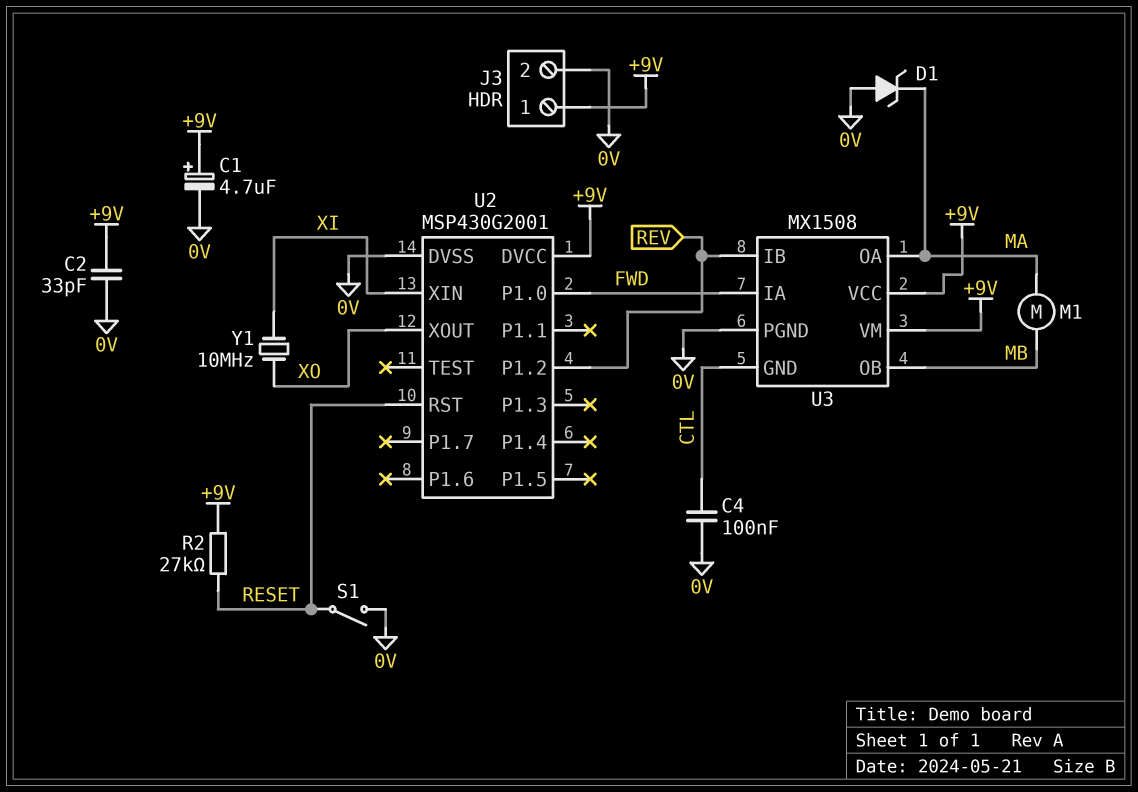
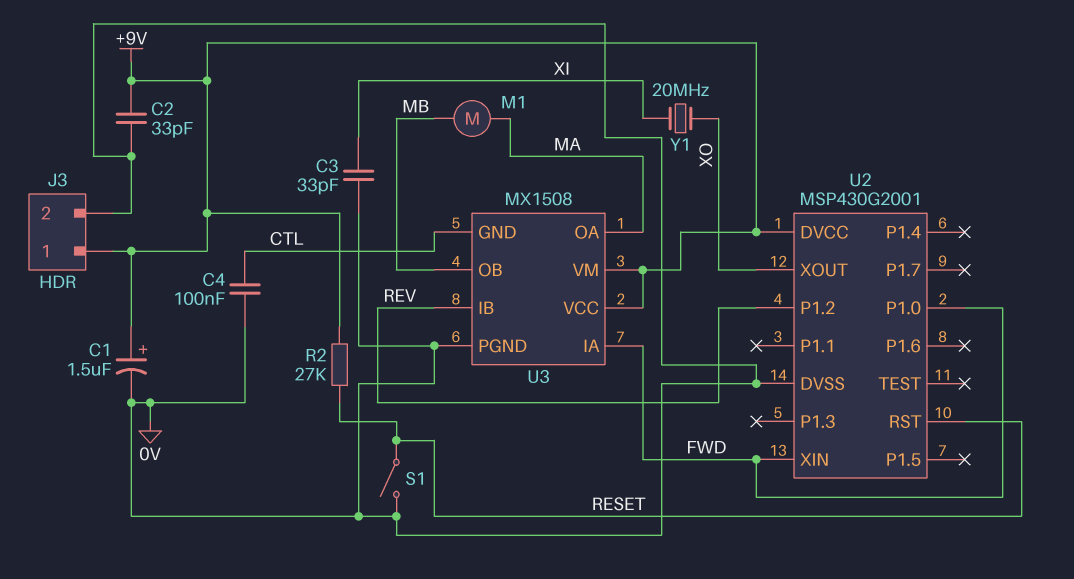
C1: 4.7uF (plus +9V, minus 0V) -> 1.5uF (plus +9V, minus 0V)
C3: none -> 33pF (0V, XI)
D1: zener (A 0V, K MA) -> none
U2 pin XIN: XI -> FWD
Y1: 10MHz (XI, XO) -> 20MHz (XI, XO)

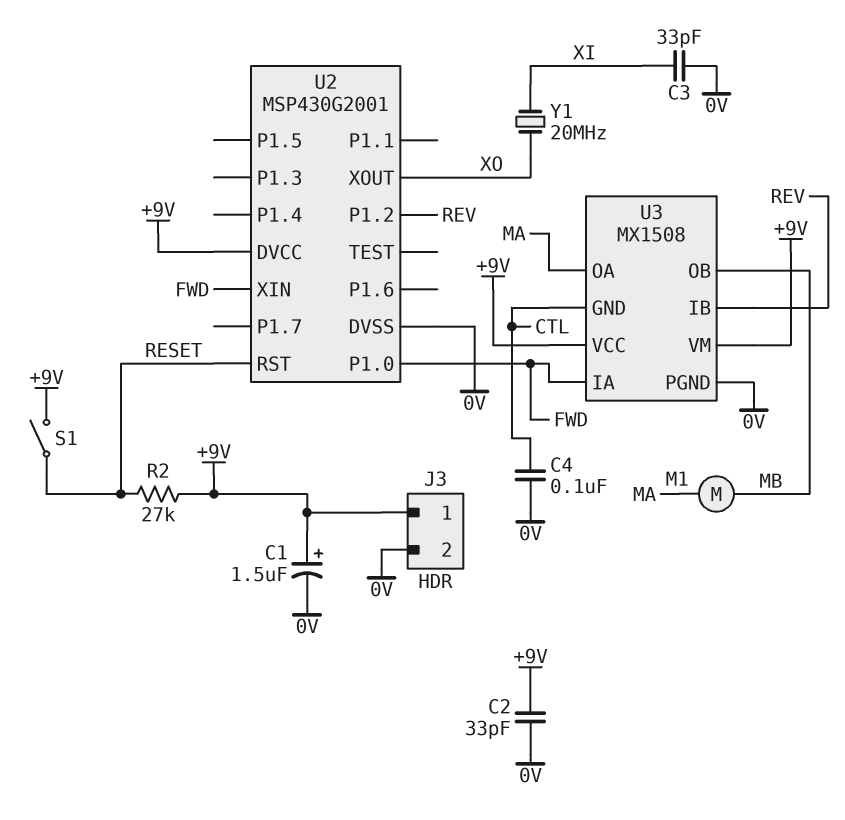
S1: switch (0V, RESET) -> switch (+9V, RESET)

